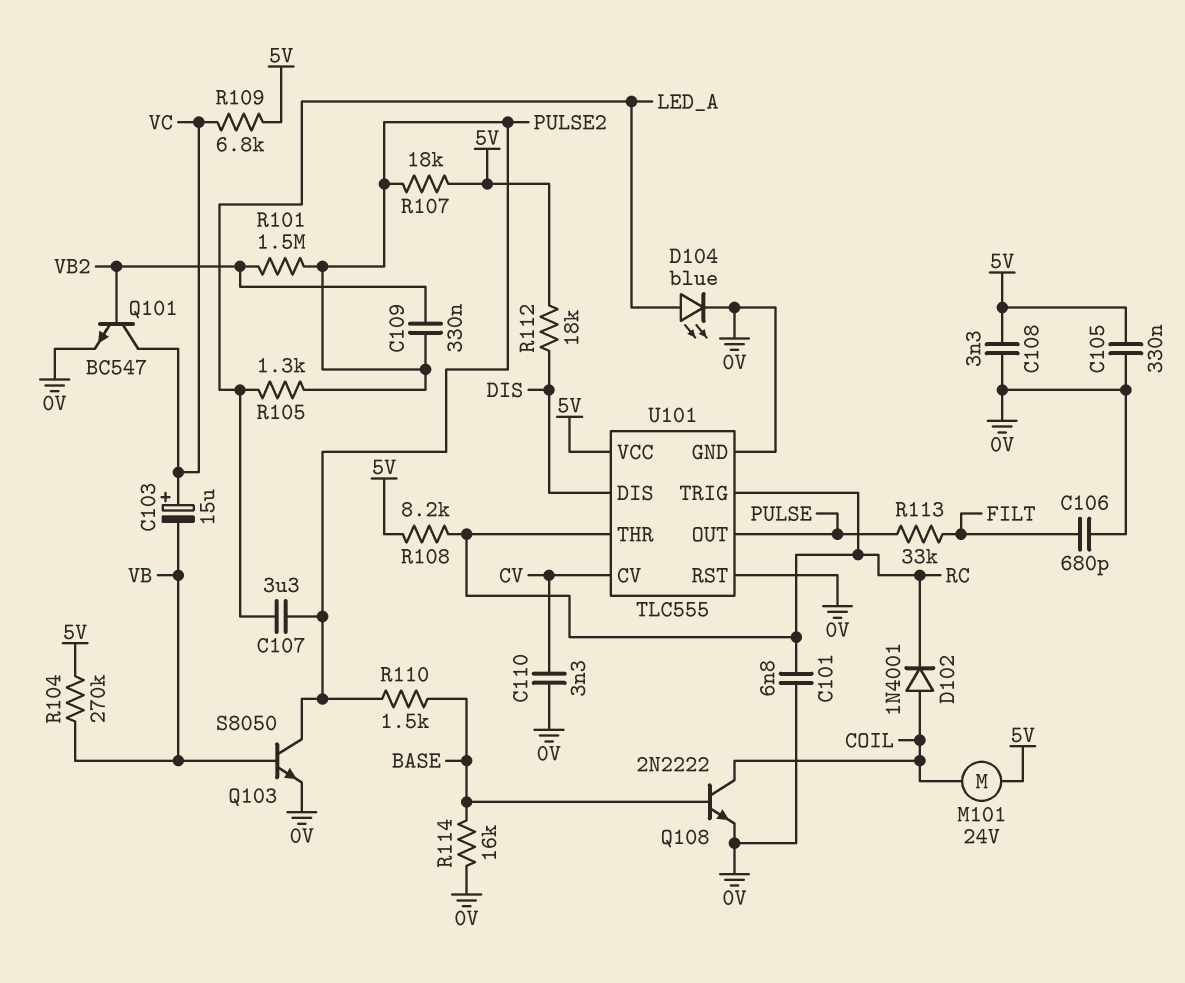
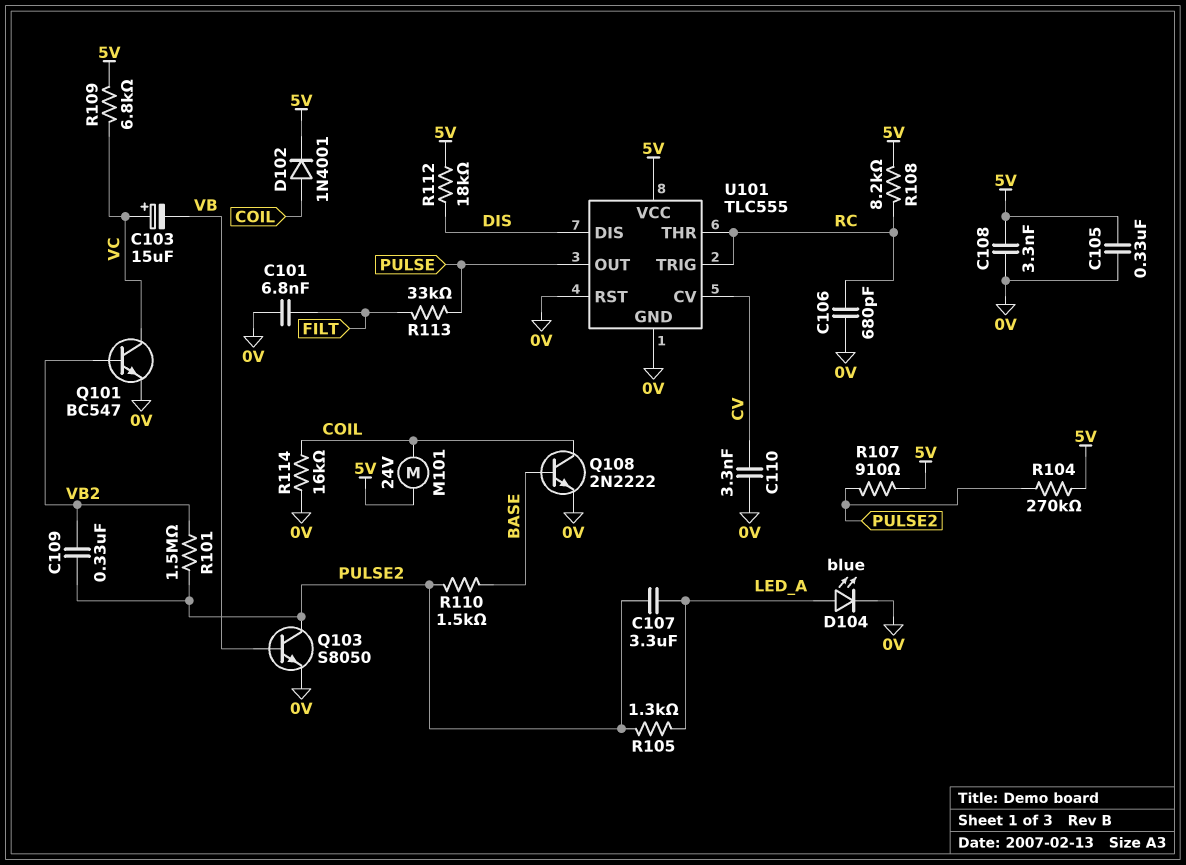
C101: 6.8nF (0V, RC) -> 6.8nF (0V, FILT)
C106: 680pF (0V, FILT) -> 680pF (0V, RC)
D102: diode 1N4001 (A COIL, K RC) -> diode 1N4001 (A COIL, K 5V)
R104: 270k (5V, VB) -> 270k (5V, PULSE2)
R107: 18k (5V, PULSE2) -> 910 (5V, PULSE2)
R114: 16k (0V, BASE) -> 16k (0V, COIL)

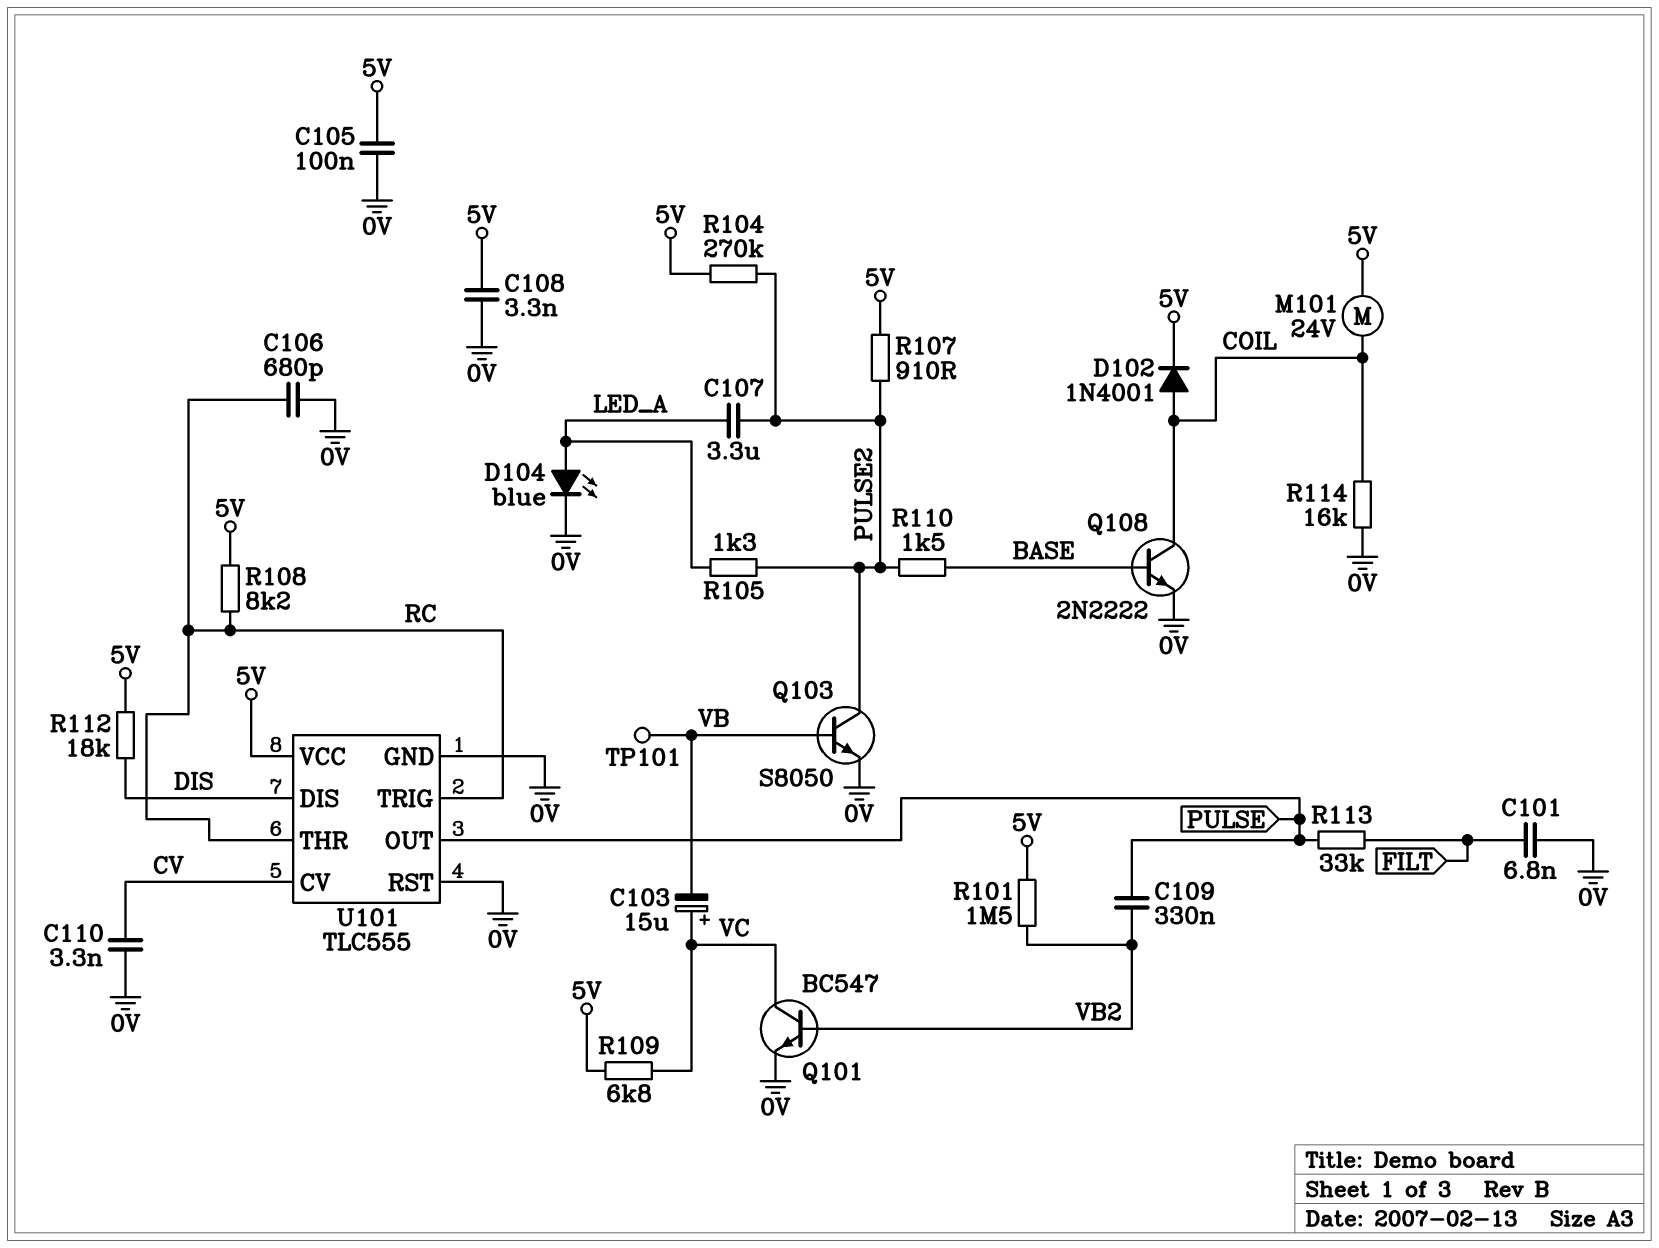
C105: 330nF (0V, 5V) -> 100nF (0V, 5V)
C109: 330nF (PULSE2, VB2) -> 330nF (PULSE, VB2)
R101: 1.5M (PULSE2, VB2) -> 1.5M (5V, VB2)
TP101: none -> test point (VB)

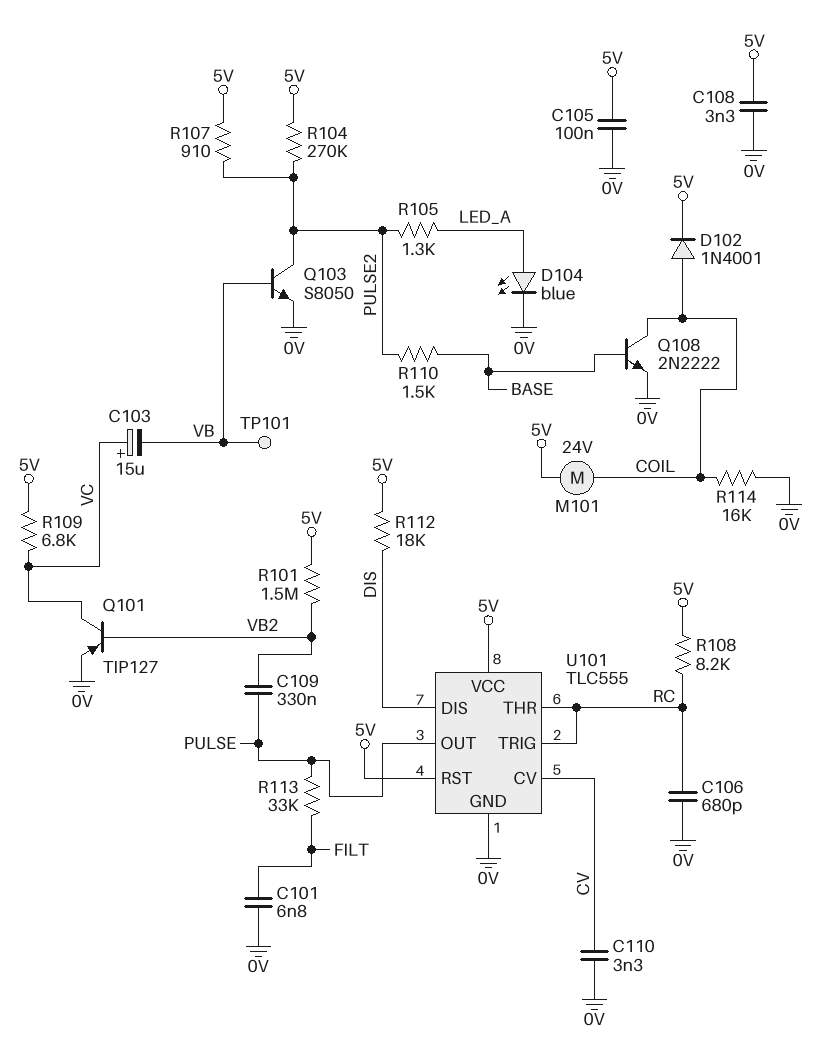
C107: 3.3uF (LED_A, PULSE2) -> none
Q101: NPN BC547 (B VB2, C VC, E 0V) -> PNP TIP127 (B VB2, C VC, E 0V)
U101 pin RST: 0V -> 5V

